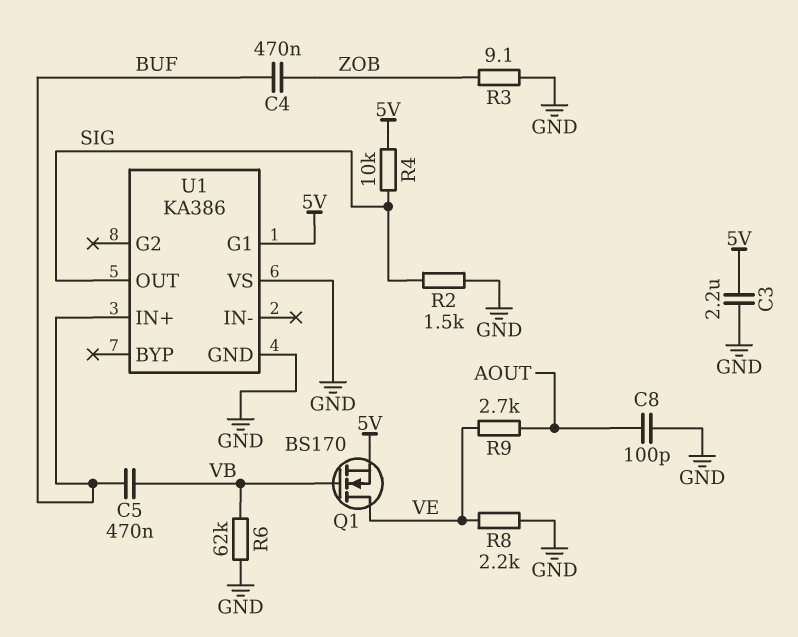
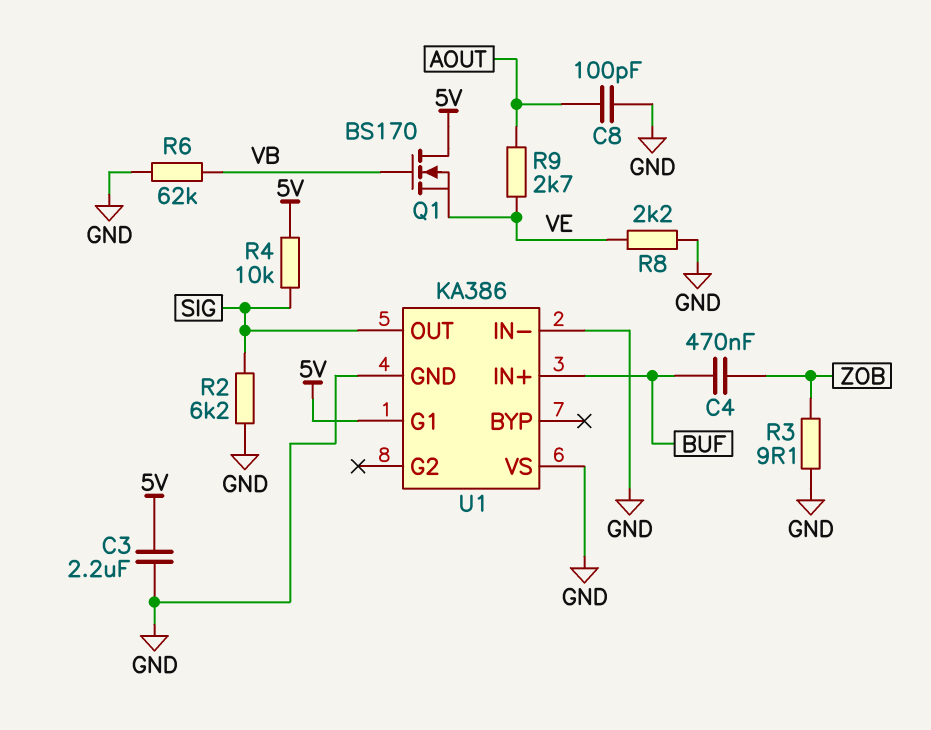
C5: 470nF (BUF, VB) -> none
Q1: NMOS BS170 (G VB, D VE, S 5V) -> NMOS BS170 (G VB, D 5V, S VE)
R2: 1.5k (GND, SIG) -> 6.2k (GND, SIG)
U1 pin IN-: none -> GND

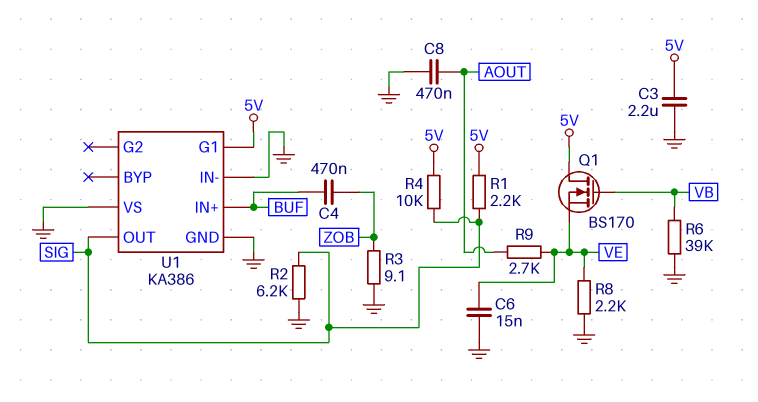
C6: none -> 15nF (GND, VE)
C8: 100pF (AOUT, GND) -> 470nF (AOUT, GND)
R1: none -> 2.2k (5V, SIG)
R6: 62k (GND, VB) -> 39k (GND, VB)

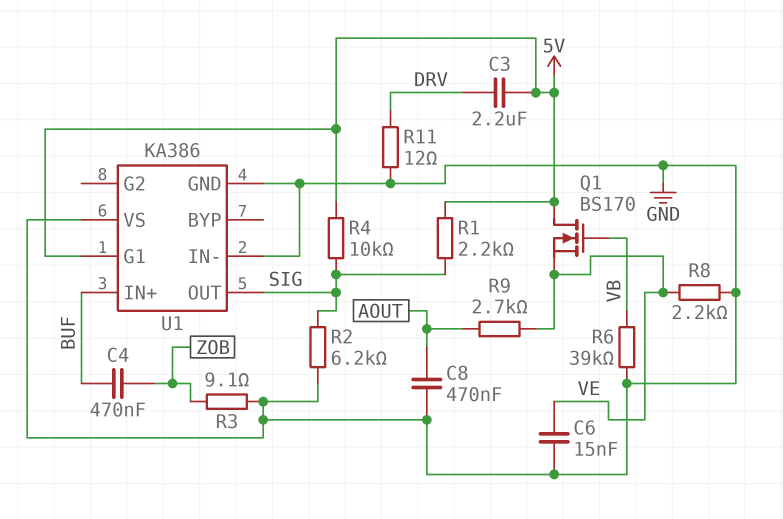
C3: 2.2uF (5V, GND) -> 2.2uF (5V, DRV)
R11: none -> 12 (DRV, GND)

